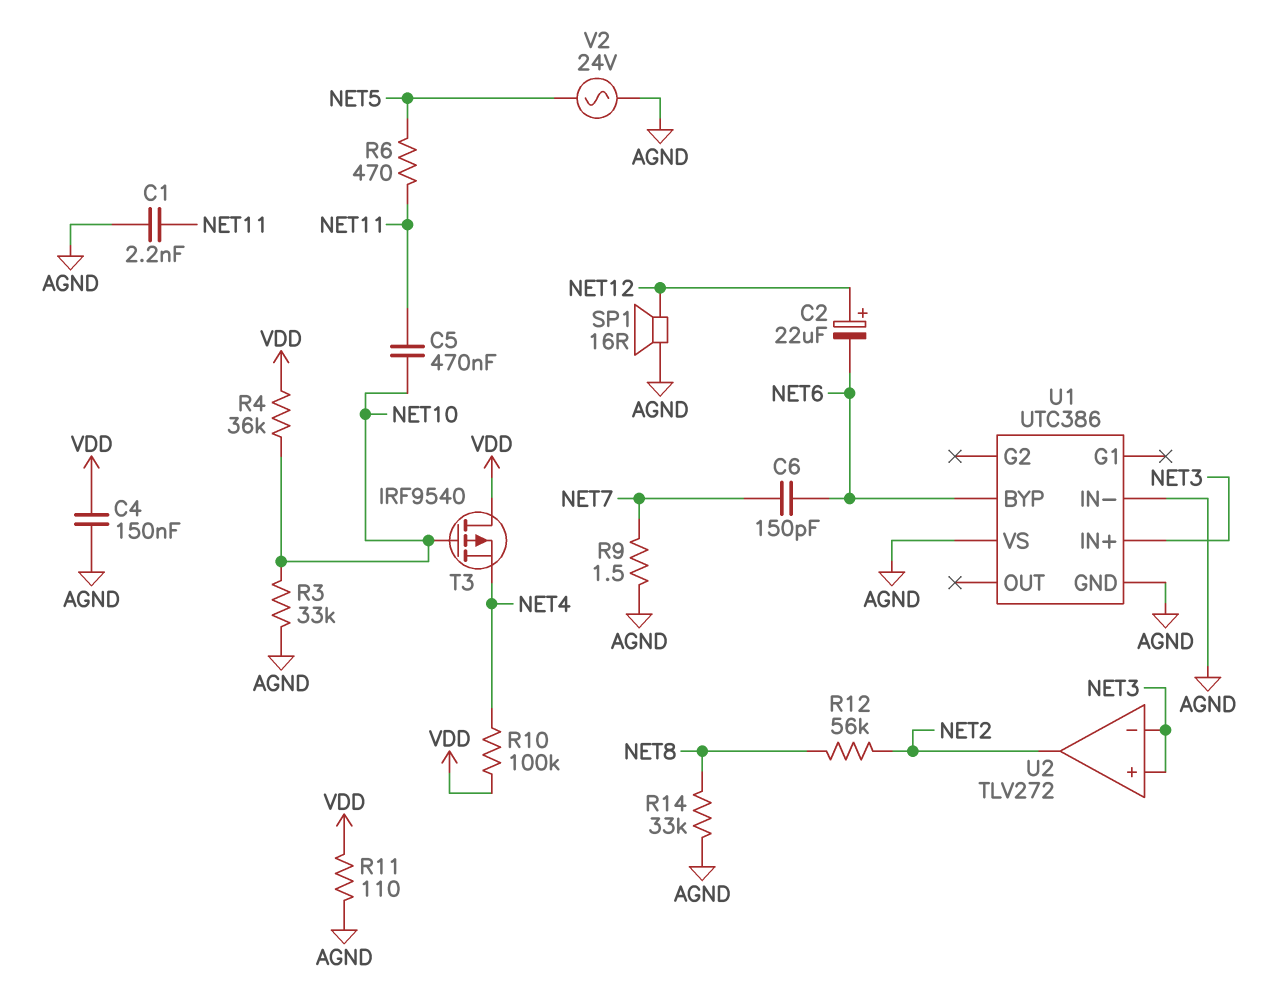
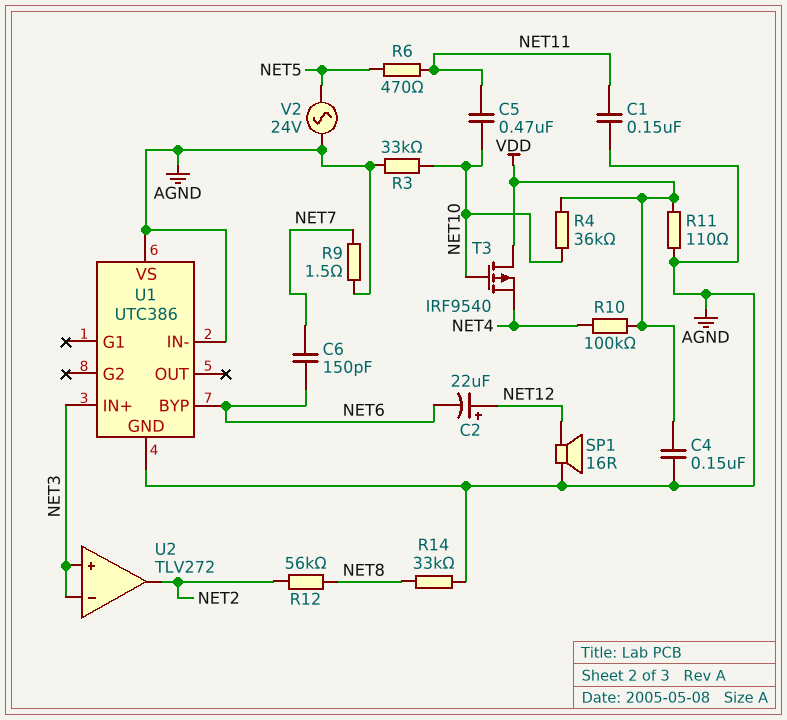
C1: 2.2nF (AGND, NET11) -> 150nF (AGND, NET11)

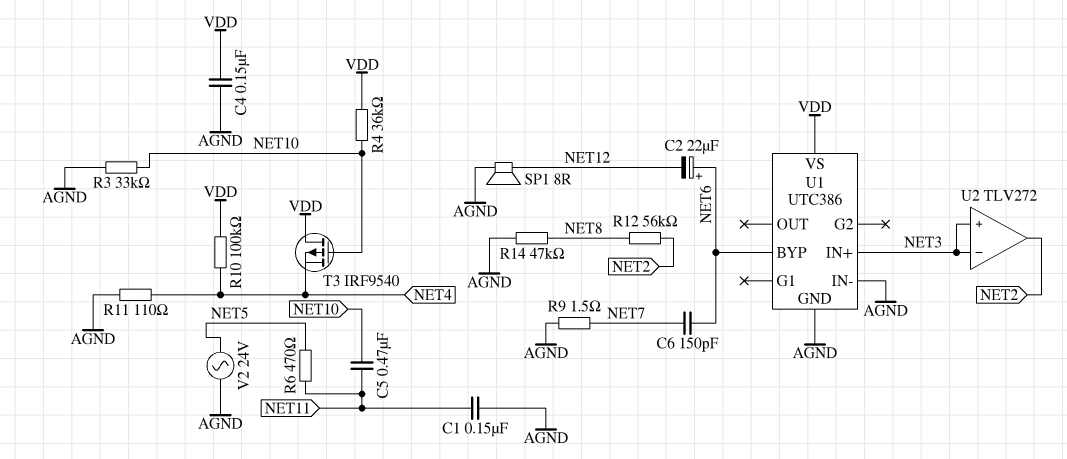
C2: 22uF (plus NET12, minus NET6) -> 22uF (plus NET6, minus NET12)
R11: 110 (AGND, VDD) -> 110 (AGND, NET4)
R14: 33k (AGND, NET8) -> 47k (AGND, NET8)
SP1: speaker 16R (AGND, NET12) -> speaker 8R (AGND, NET12)
U1 pin VS: AGND -> VDD

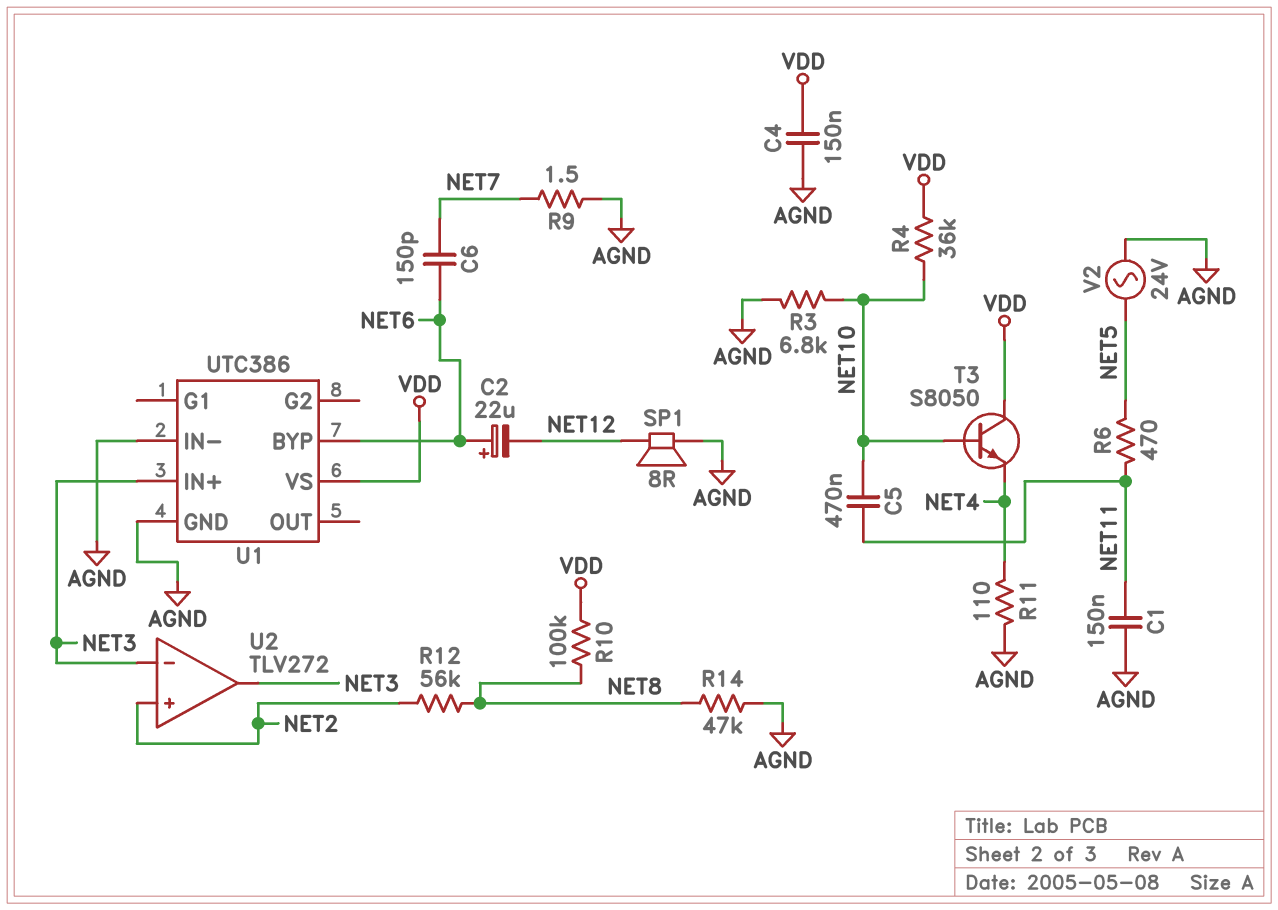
R3: 33k (AGND, NET10) -> 6.8k (AGND, NET10)
R10: 100k (NET4, VDD) -> 100k (NET8, VDD)
T3: PMOS IRF9540 (G NET10, D VDD, S NET4) -> NPN S8050 (B NET10, C VDD, E NET4)
U2 pin in+: NET3 -> NET2
U2 pin out: NET2 -> NET3

